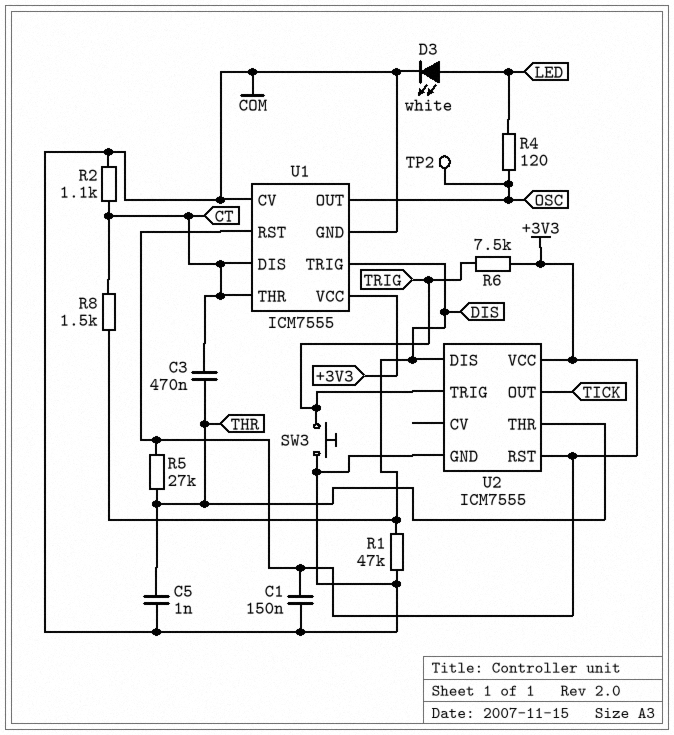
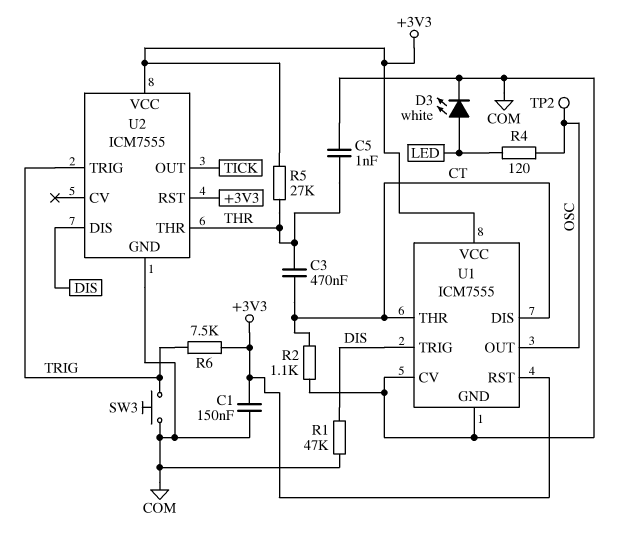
R8: 1.5k (CT, DIS) -> none

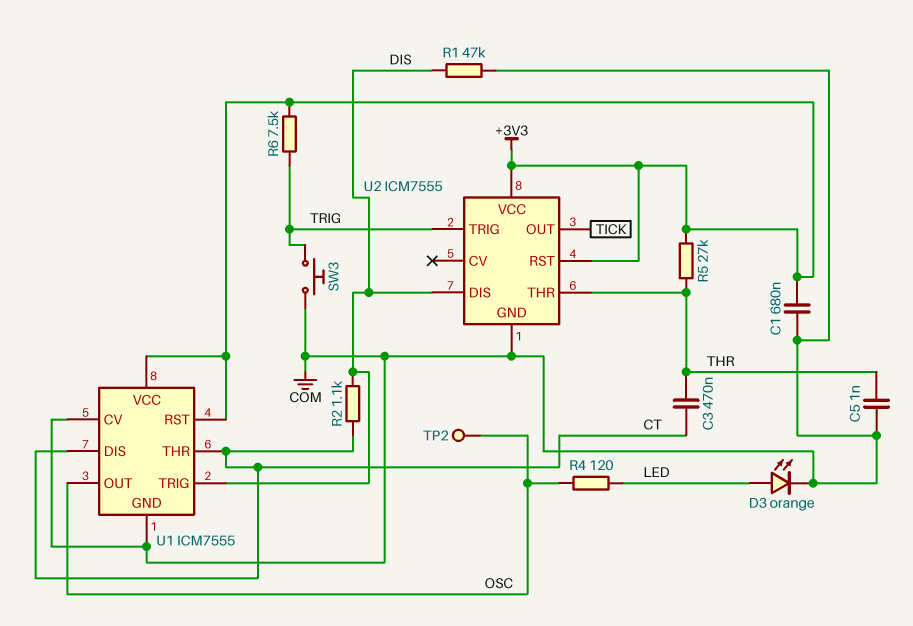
C1: 150nF (+3V3, COM) -> 680nF (+3V3, COM)
D3: LED white (A LED, K COM) -> LED orange (A LED, K COM)
R2: 1.1k (COM, CT) -> 1.1k (CT, DIS)

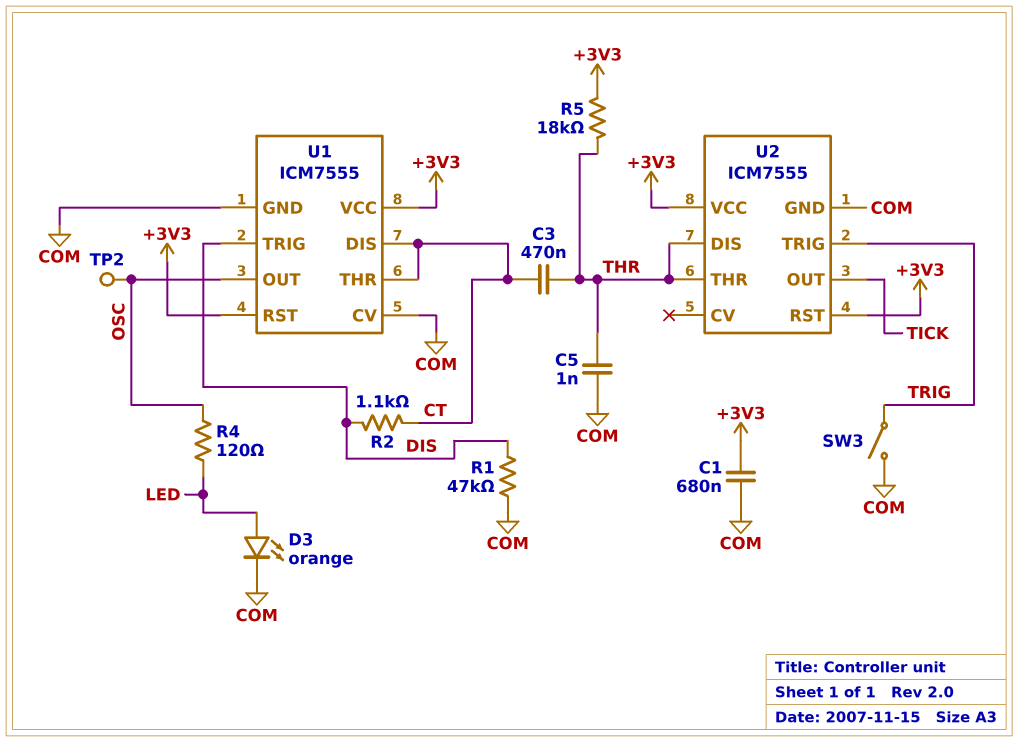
R5: 27k (+3V3, THR) -> 18k (+3V3, THR)
R6: 7.5k (+3V3, TRIG) -> none
SW3: button (COM, TRIG) -> switch (COM, TRIG)
U2 pin DIS: DIS -> THR

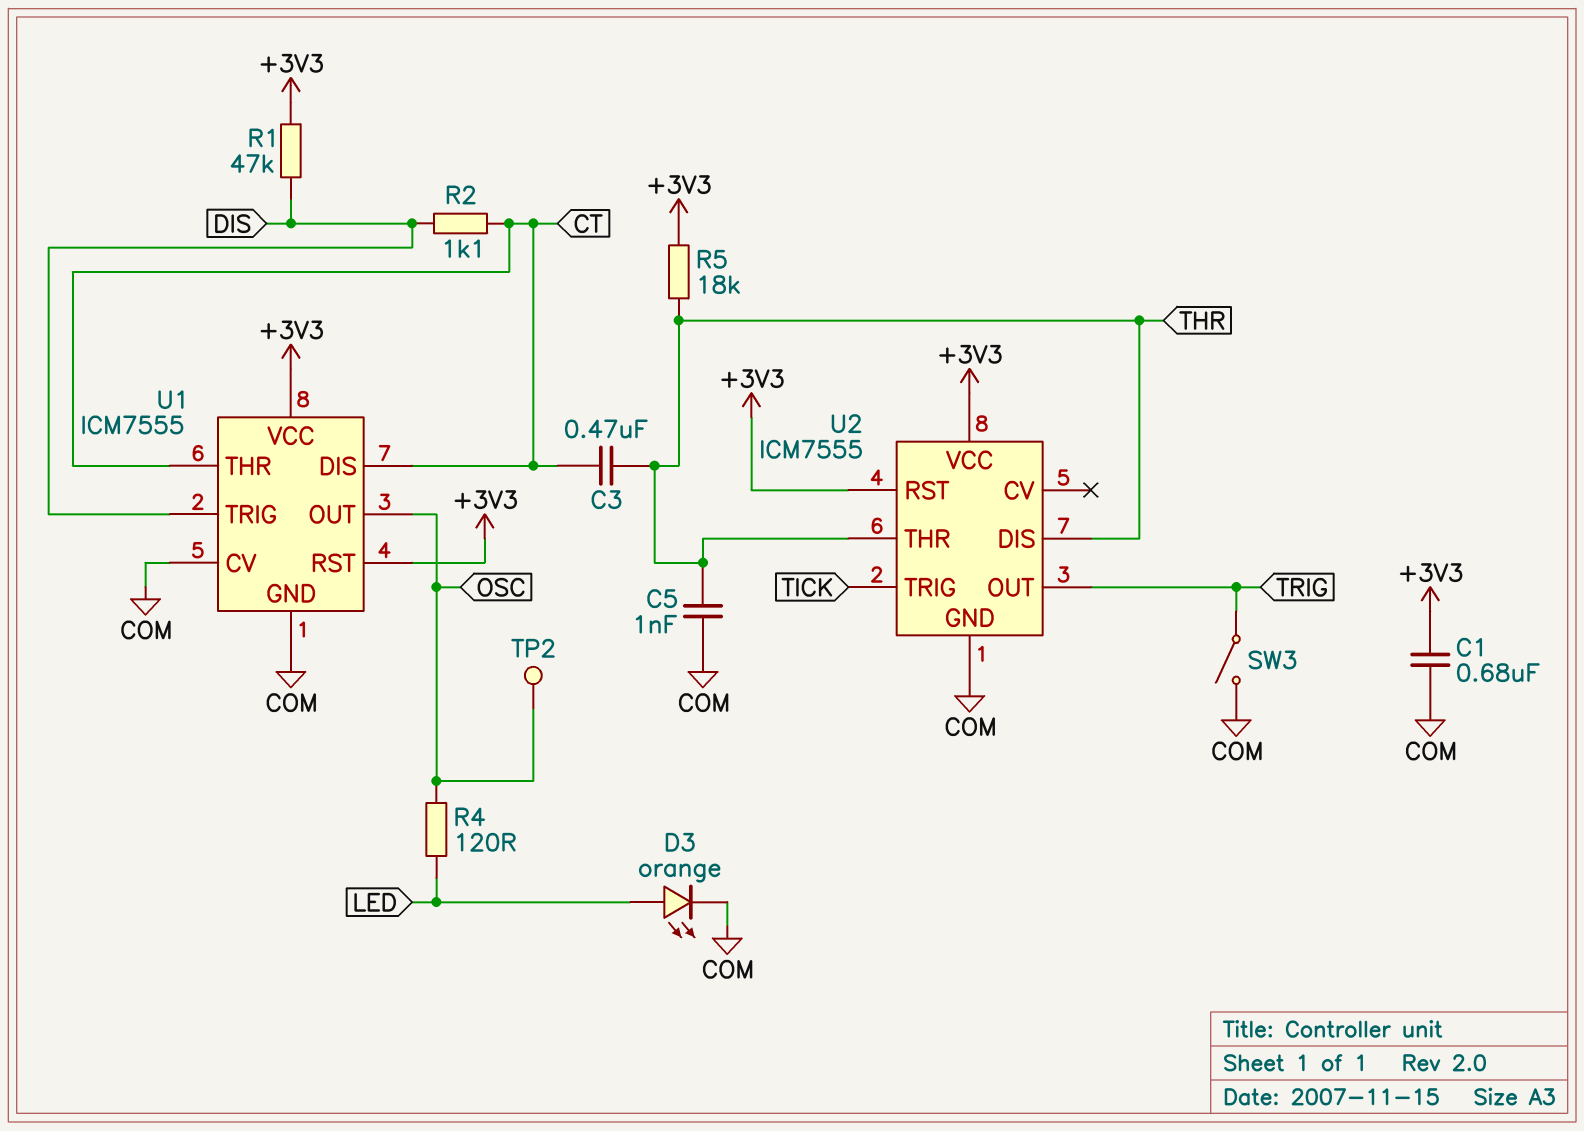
R1: 47k (COM, DIS) -> 47k (+3V3, DIS)
U2 pin OUT: TICK -> TRIG
U2 pin TRIG: TRIG -> TICK

